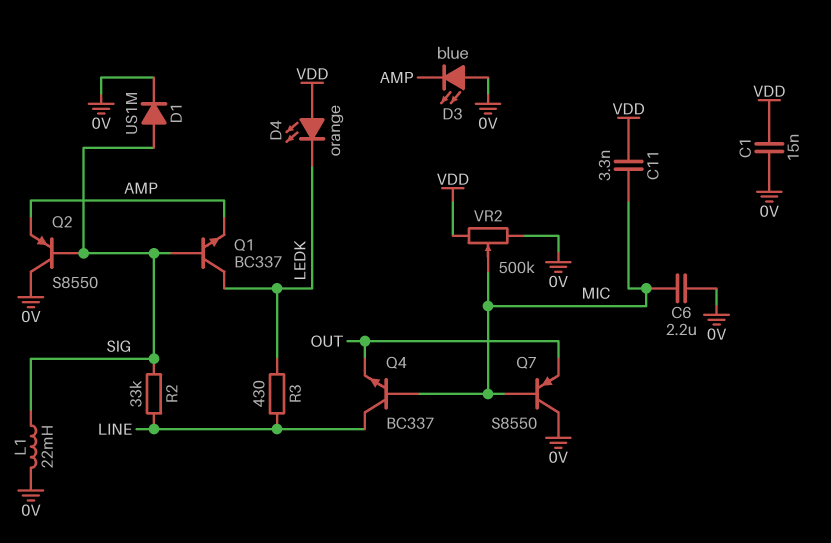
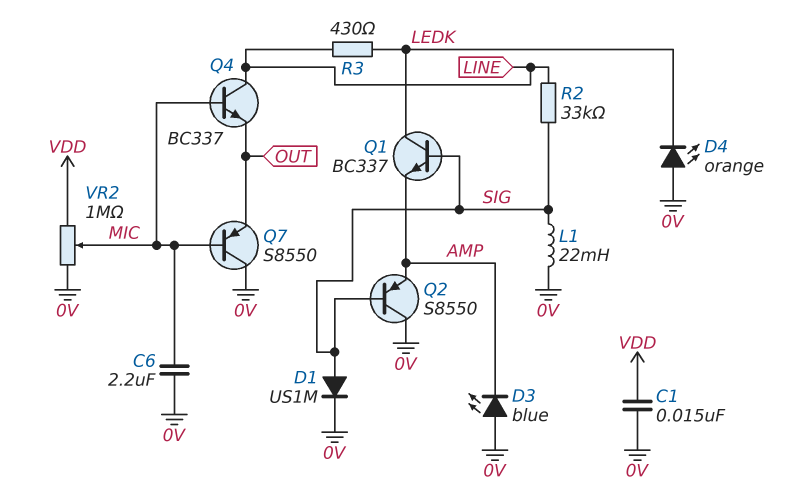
C11: 3.3nF (MIC, VDD) -> none
D4: LED orange (A VDD, K LEDK) -> LED orange (A 0V, K LEDK)
VR2: 500k (0V, VDD, wiper MIC) -> 1M (0V, VDD, wiper MIC)

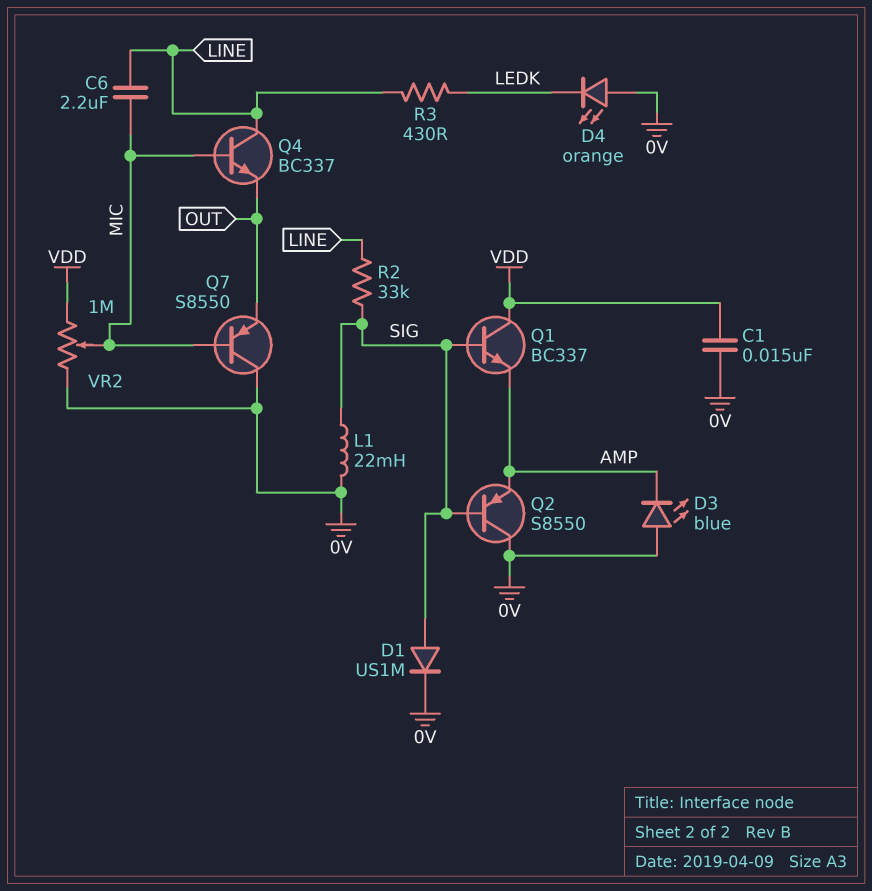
C6: 2.2uF (0V, MIC) -> 2.2uF (LINE, MIC)
Q1: NPN BC337 (B SIG, C LEDK, E AMP) -> NPN BC337 (B SIG, C VDD, E AMP)

